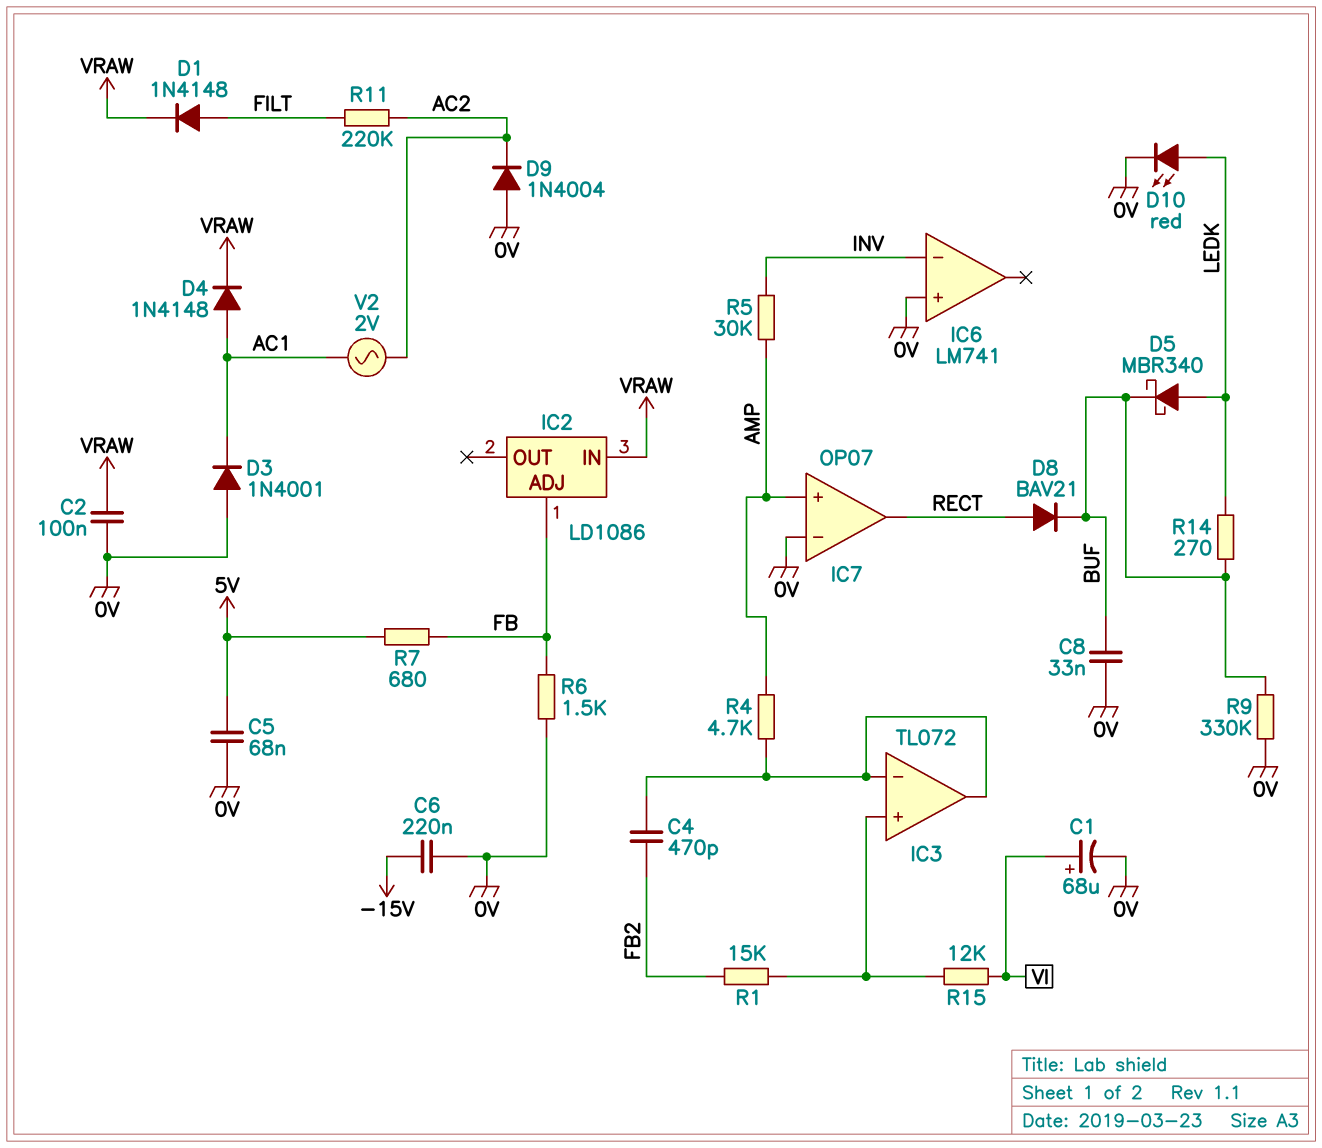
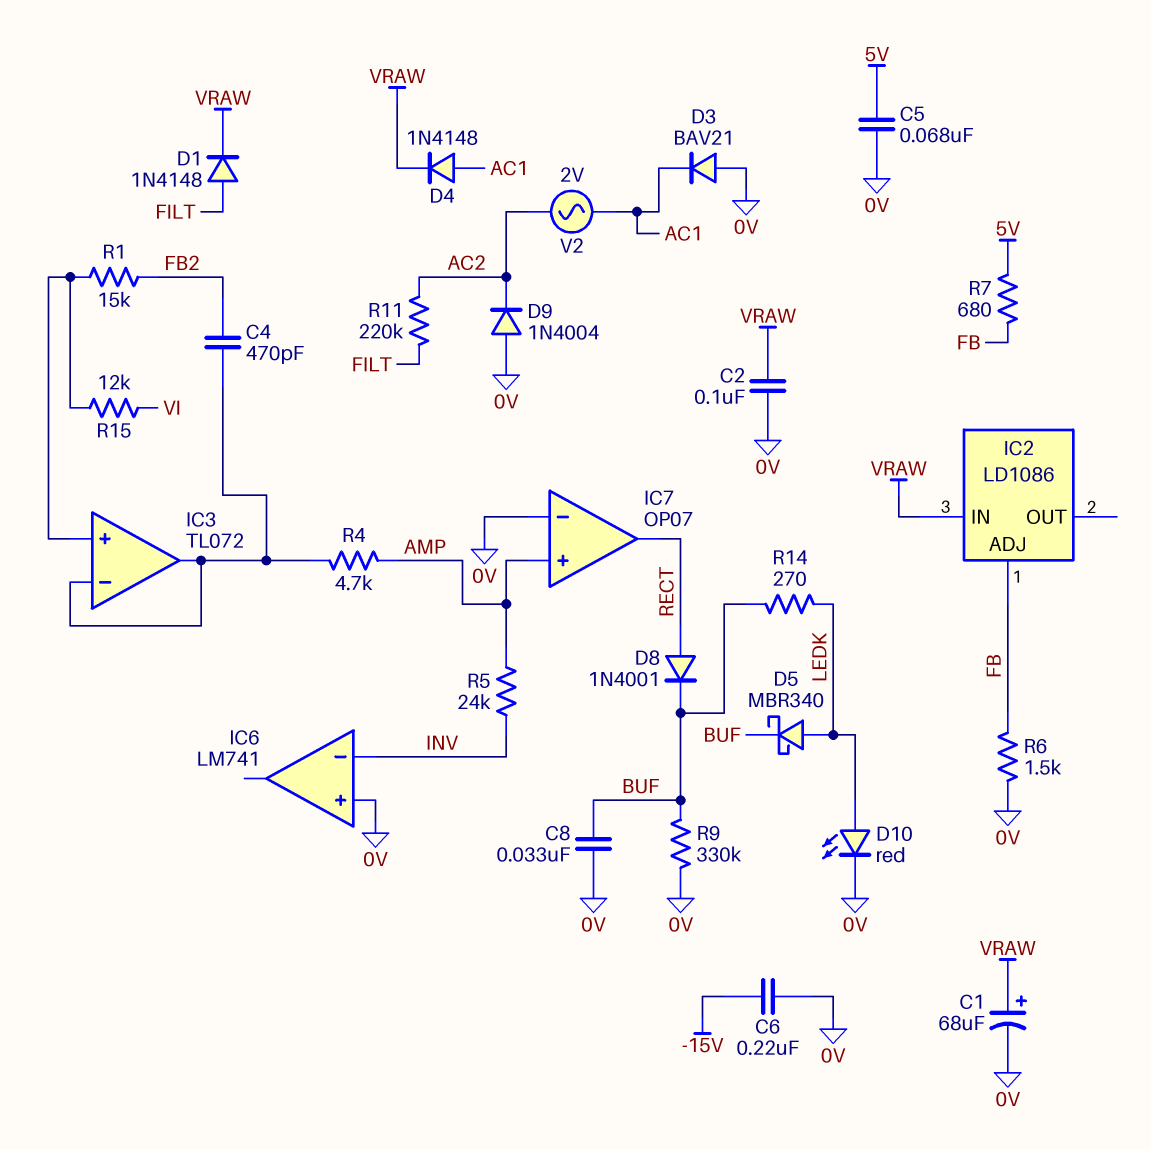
C1: 68uF (plus VI, minus 0V) -> 68uF (plus VRAW, minus 0V)
D3: diode 1N4001 (A 0V, K AC1) -> diode BAV21 (A 0V, K AC1)
D8: diode BAV21 (A RECT, K BUF) -> diode 1N4001 (A RECT, K BUF)
R5: 30k (AMP, INV) -> 24k (AMP, INV)

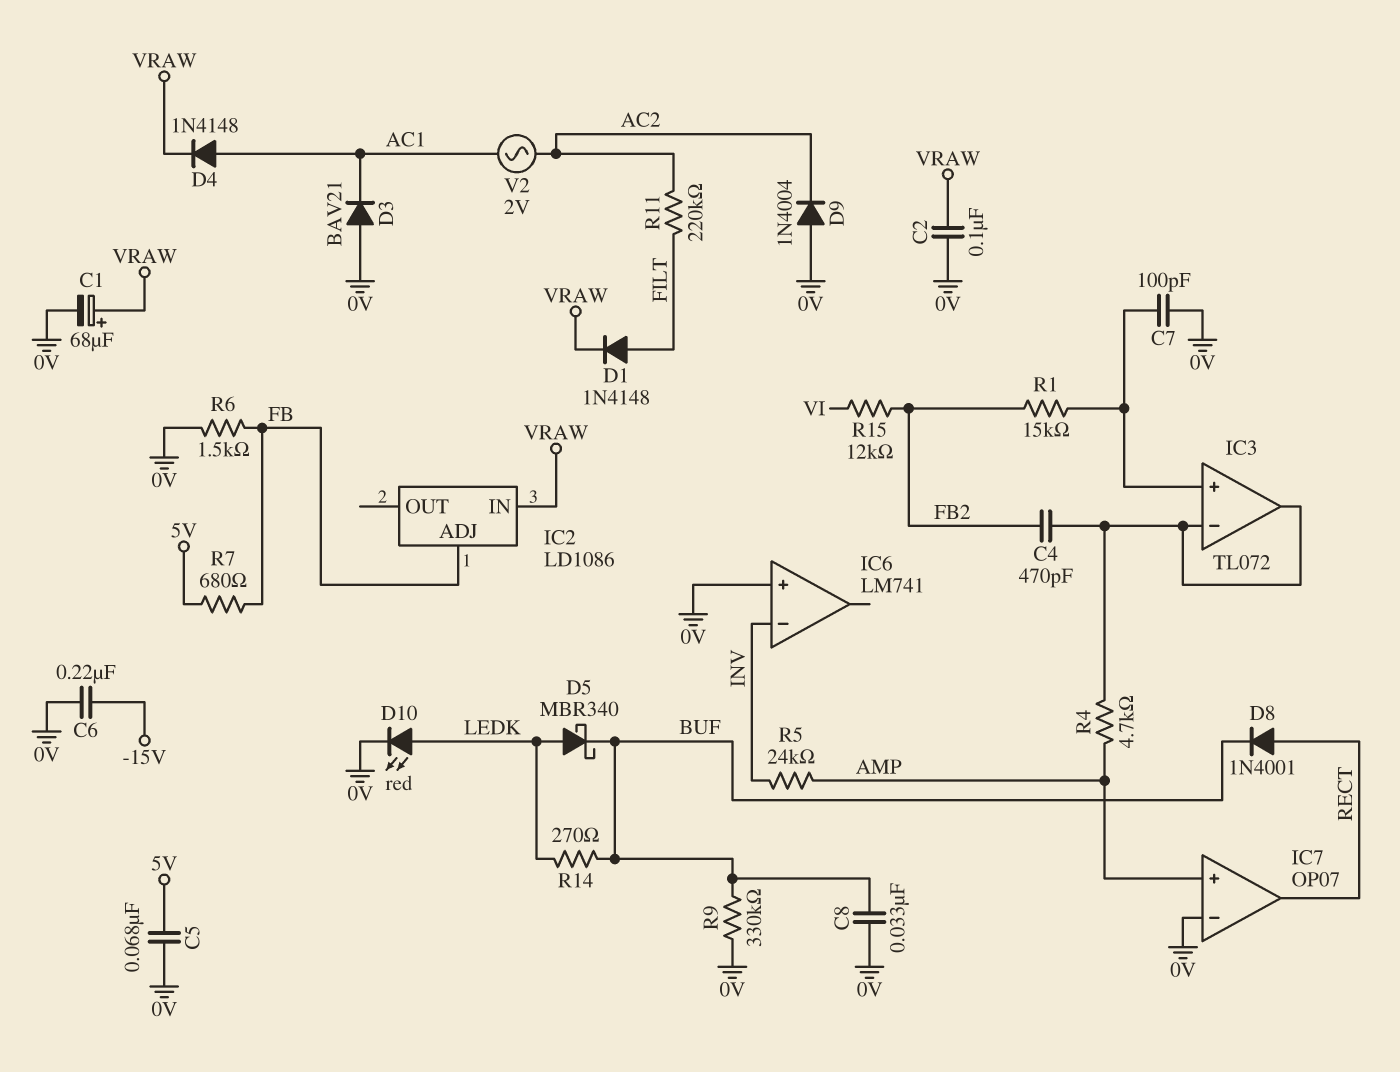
C7: none -> 100pF (0V, IC3/in+)
R15: 12k (IC3/in+, VI) -> 12k (FB2, VI)

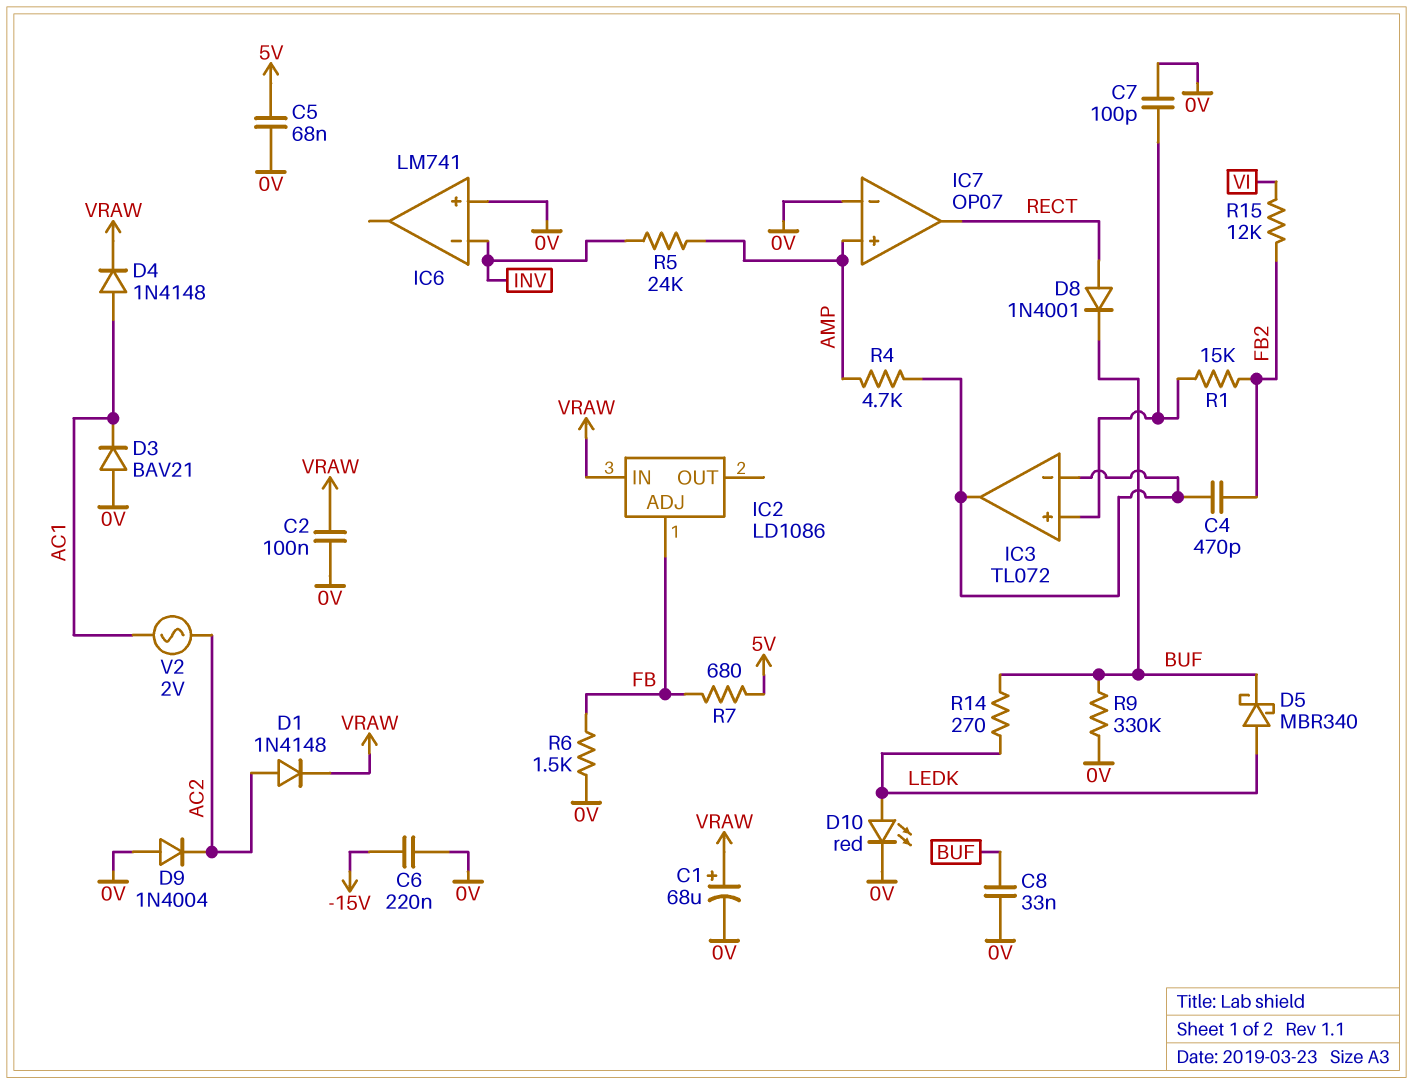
D1: diode 1N4148 (A FILT, K VRAW) -> diode 1N4148 (A AC2, K VRAW)
R11: 220k (AC2, FILT) -> none

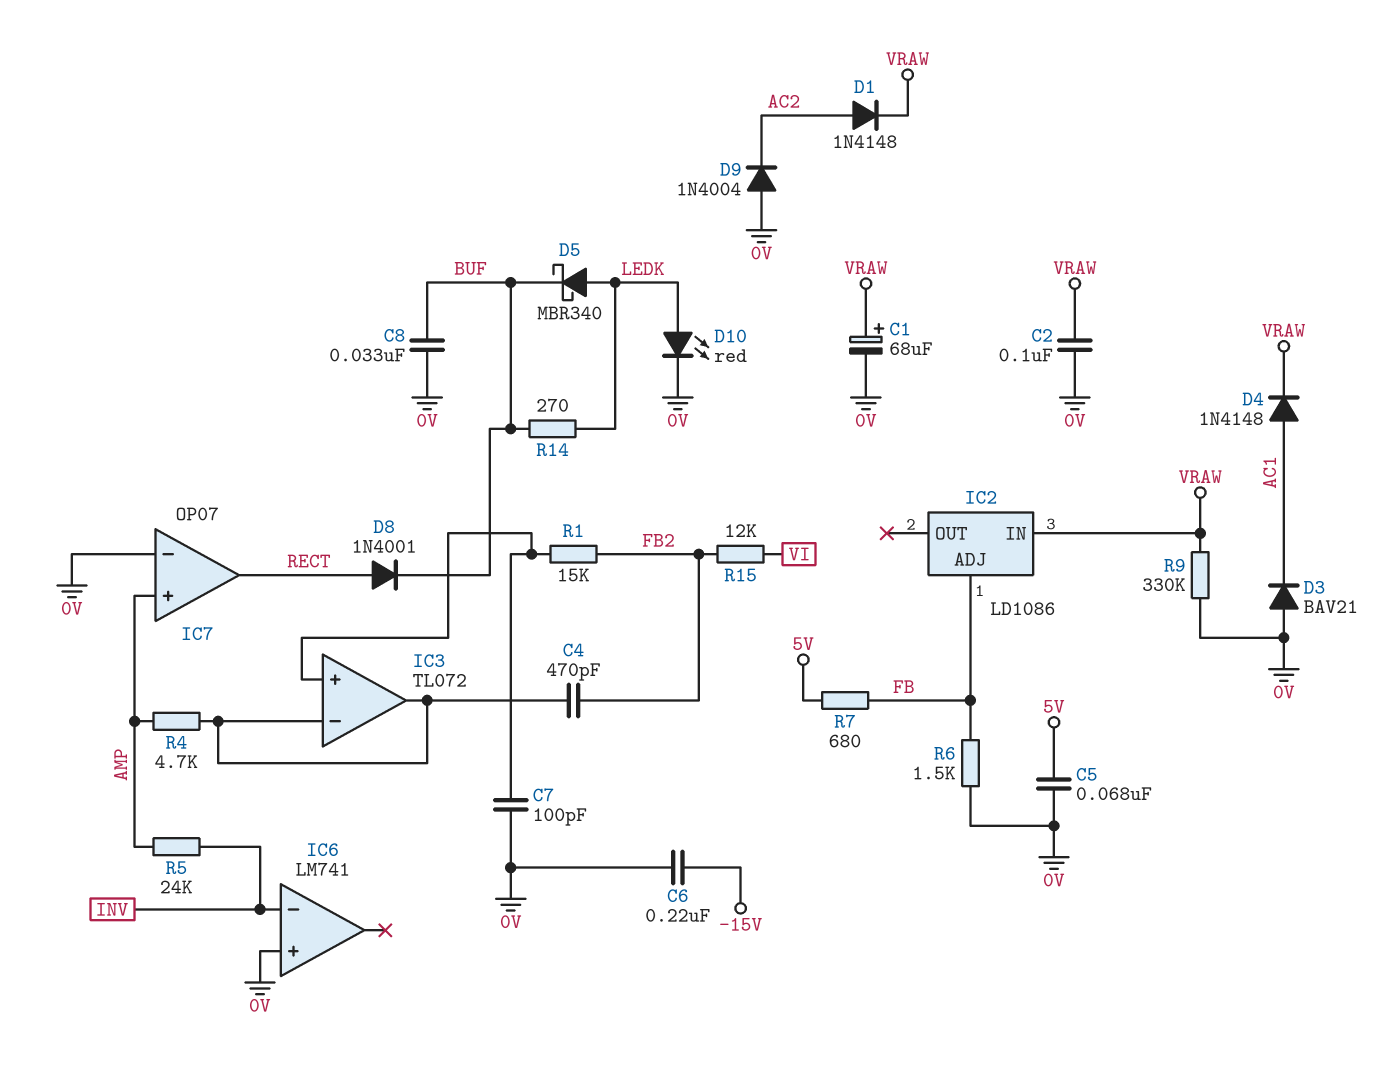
R9: 330k (0V, BUF) -> 330k (0V, VRAW)
V2: AC 2V (AC1, AC2) -> none

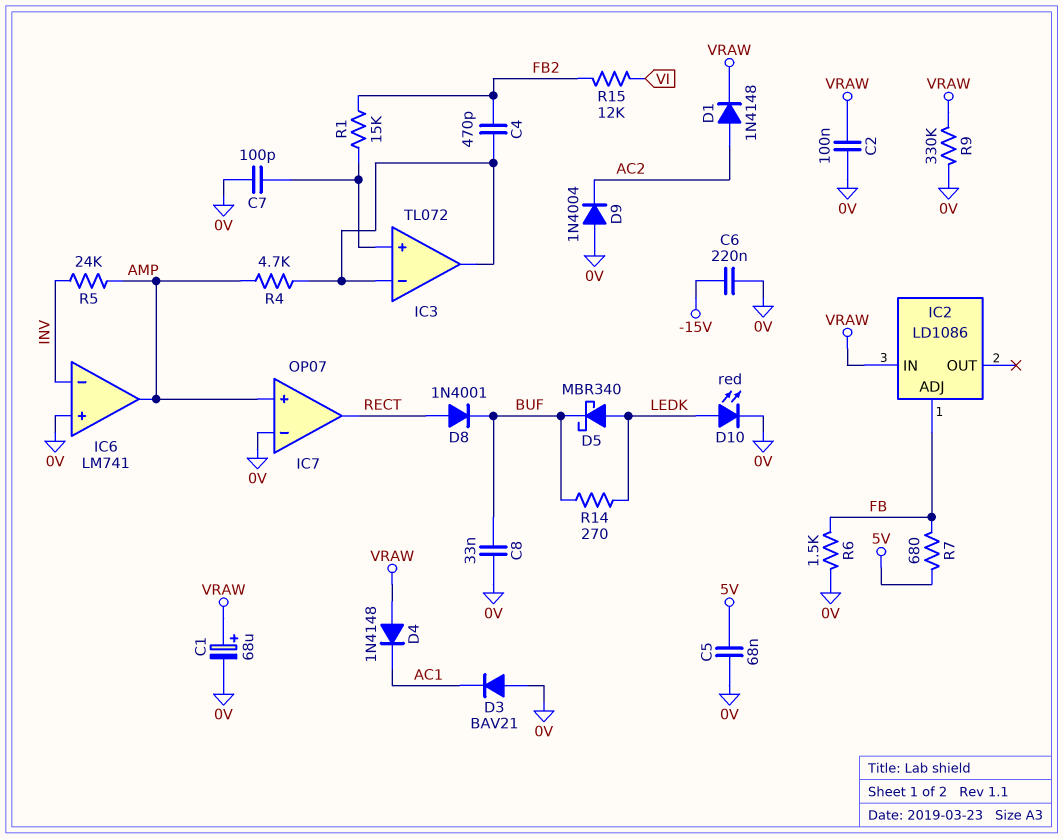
D4: diode 1N4148 (A AC1, K VRAW) -> diode 1N4148 (A VRAW, K AC1)
IC6 pin out: none -> AMP

